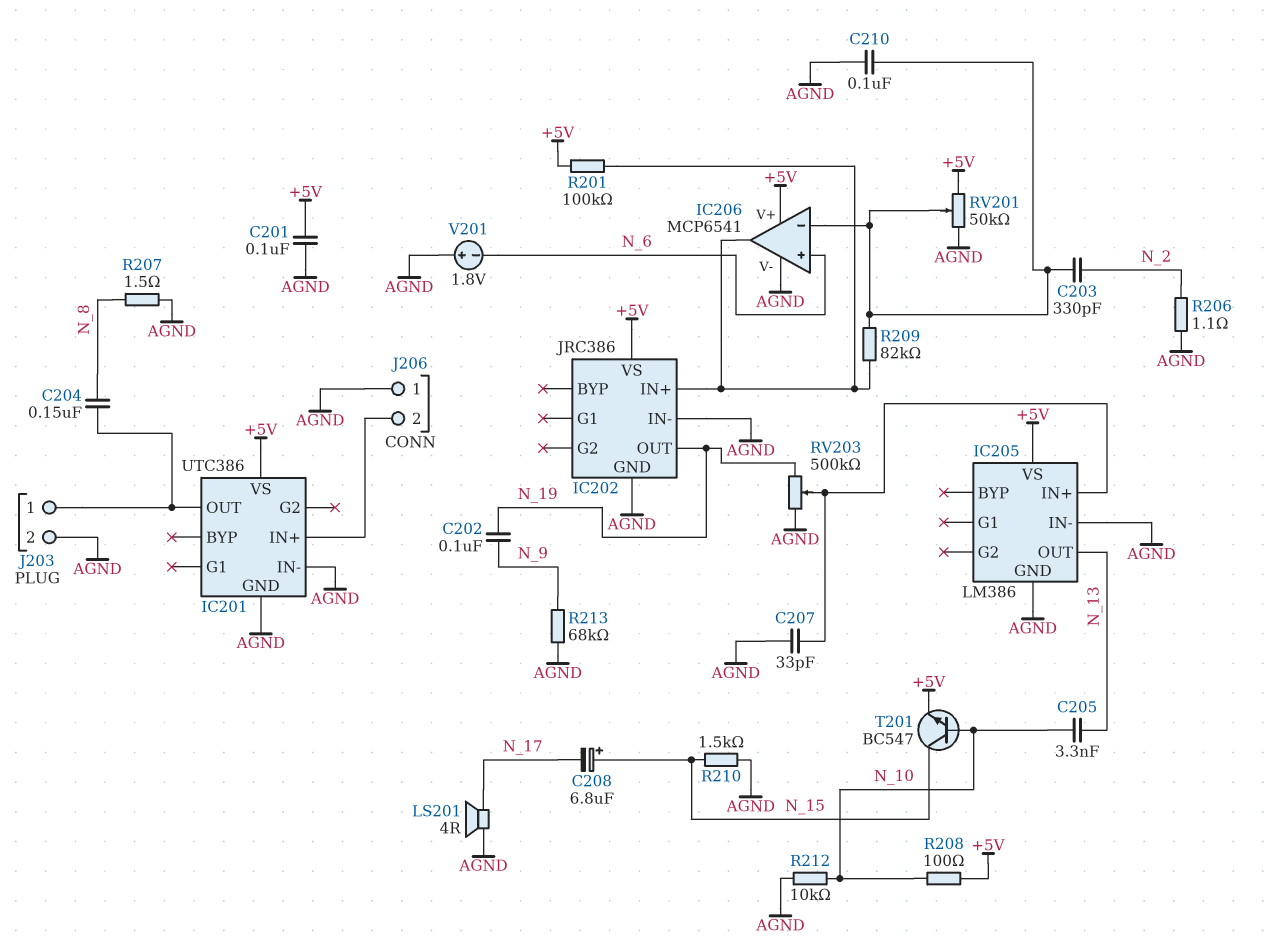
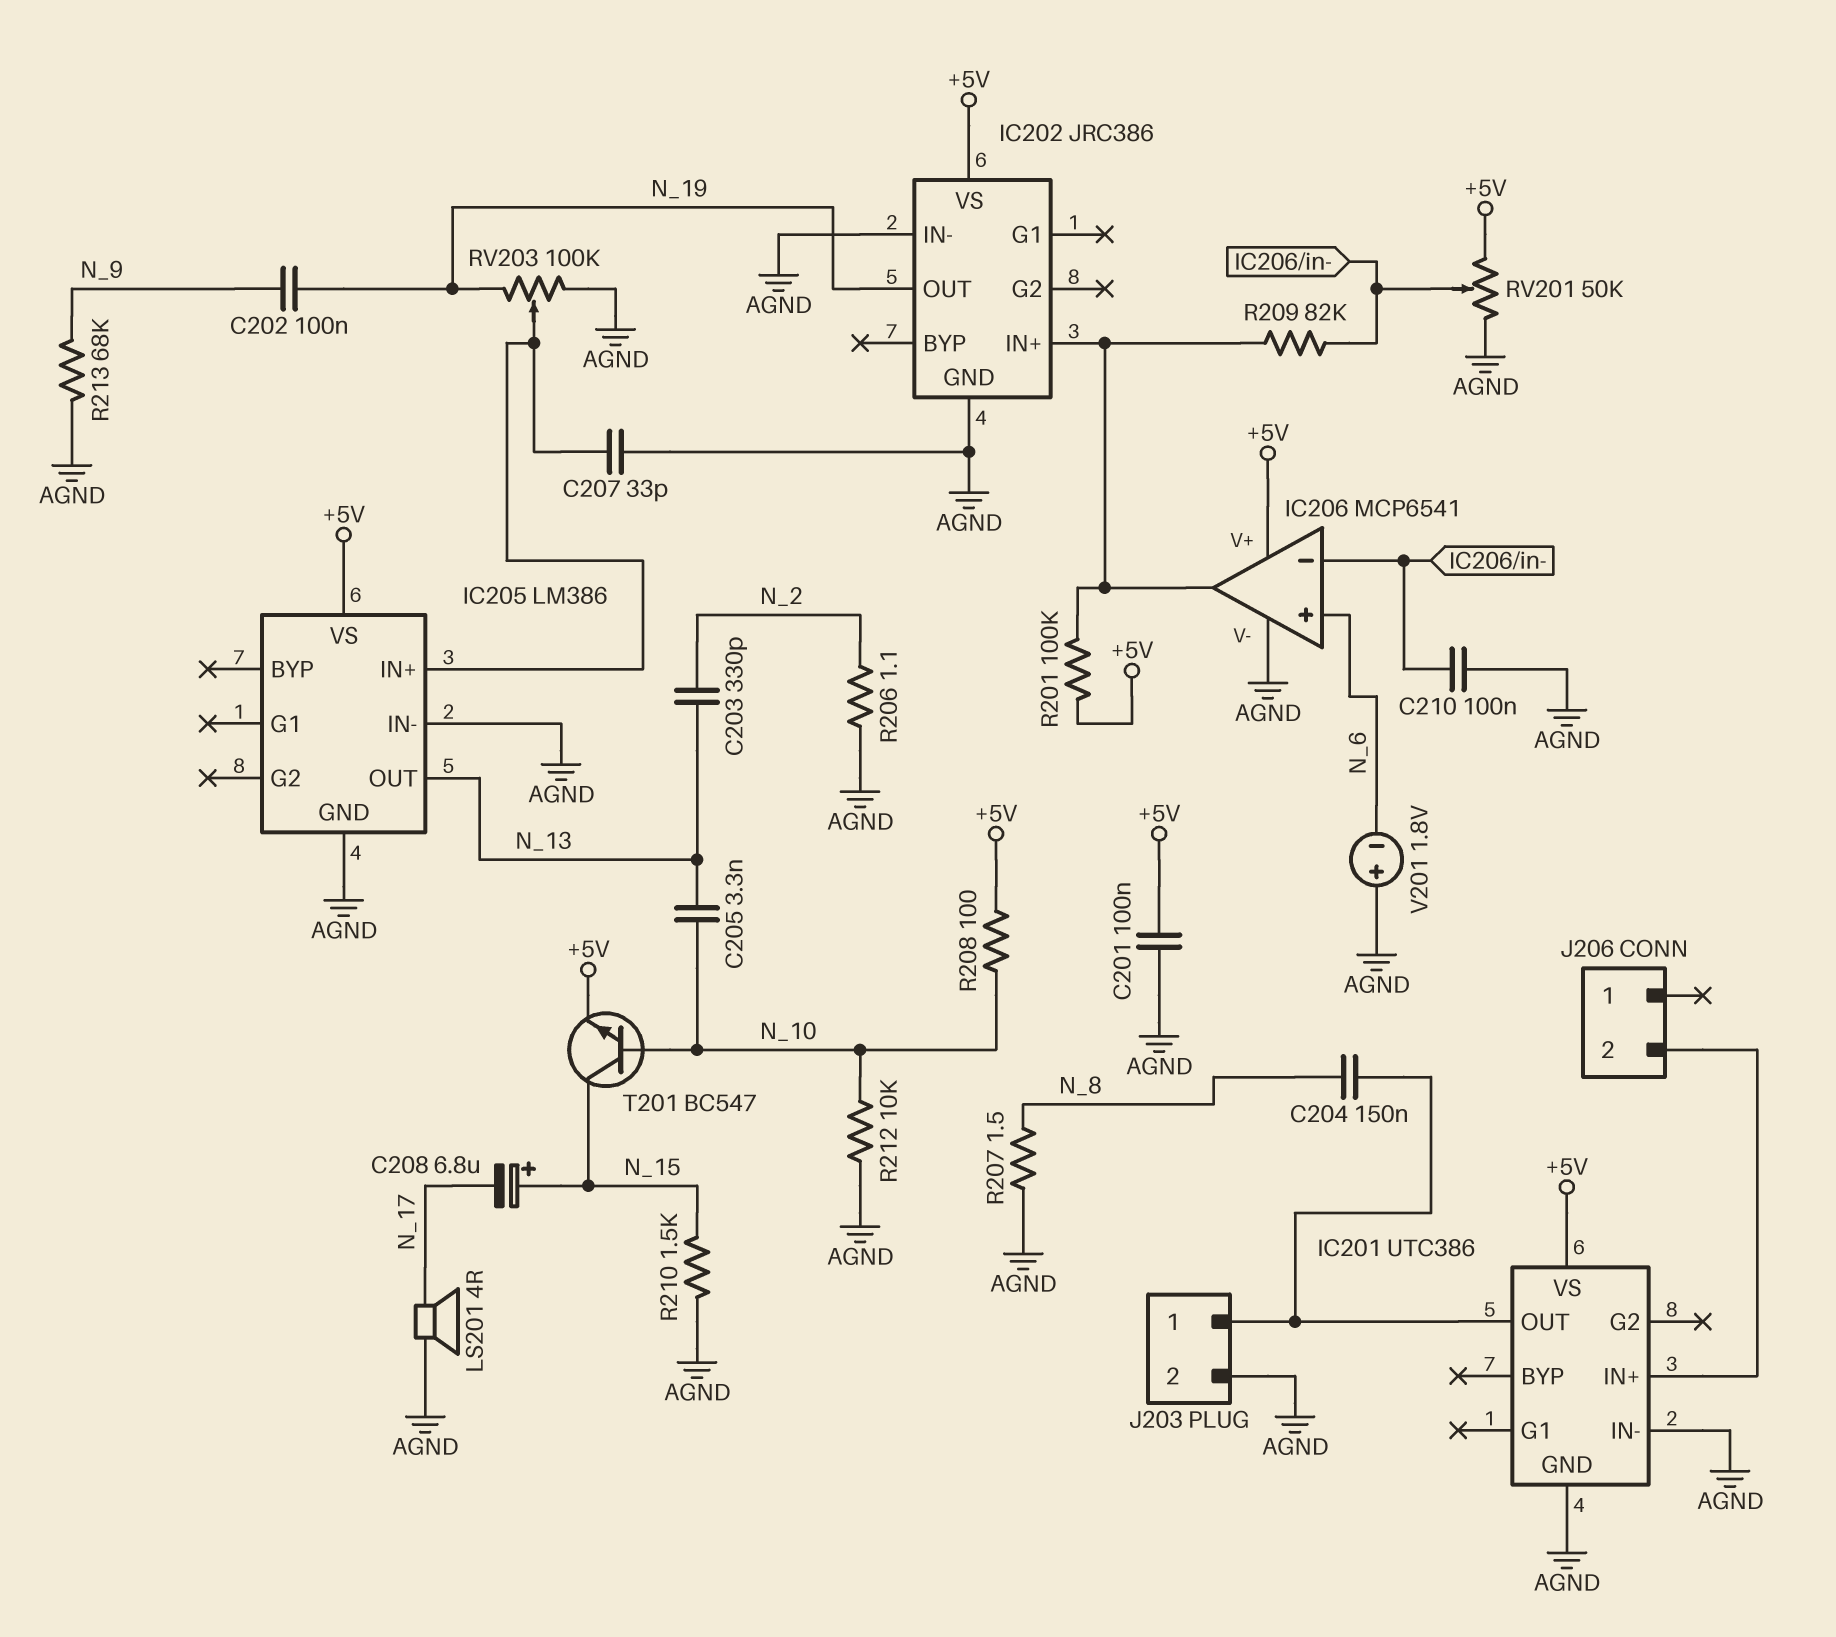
C203: 330pF (IC206/in-, N_2) -> 330pF (N_2, N_13)
J206 pin 1: AGND -> none
RV203: 500k (AGND, N_19, wiper IC205/IN+) -> 100k (AGND, N_19, wiper IC205/IN+)

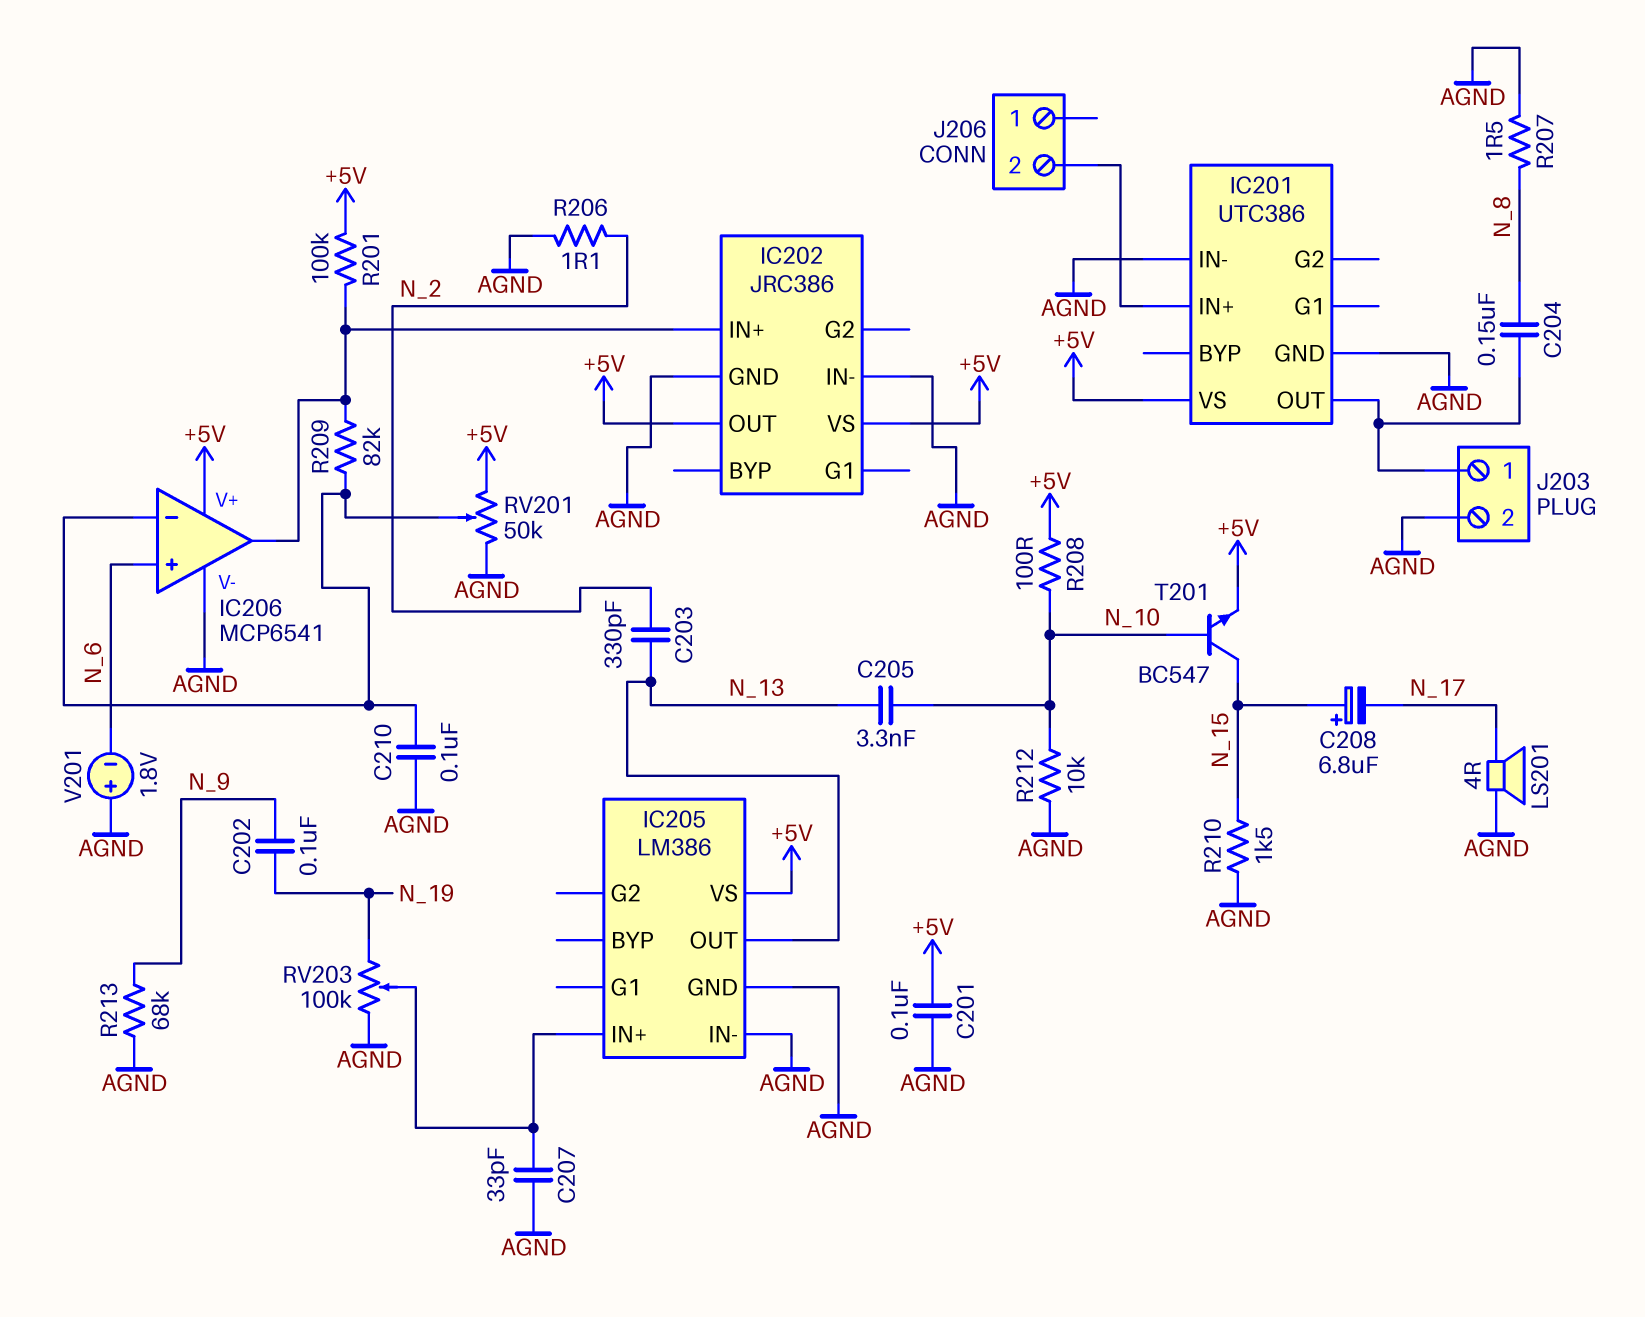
IC202 pin OUT: N_19 -> +5V

